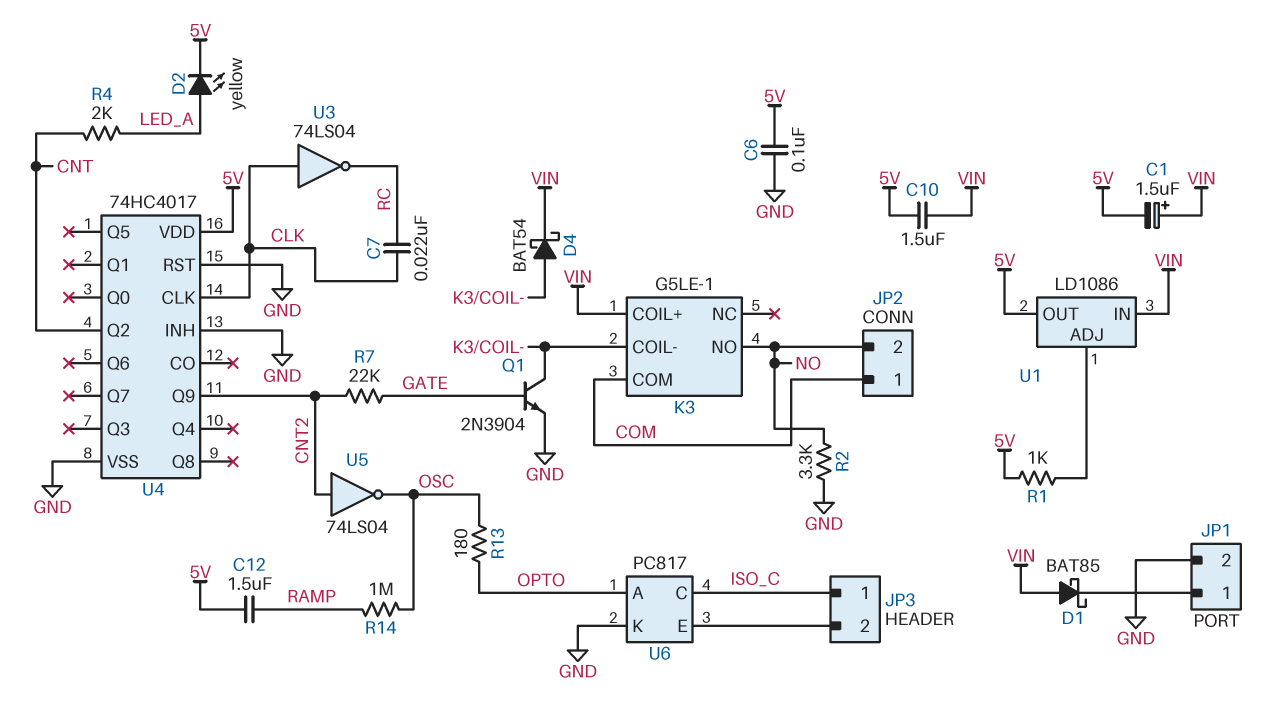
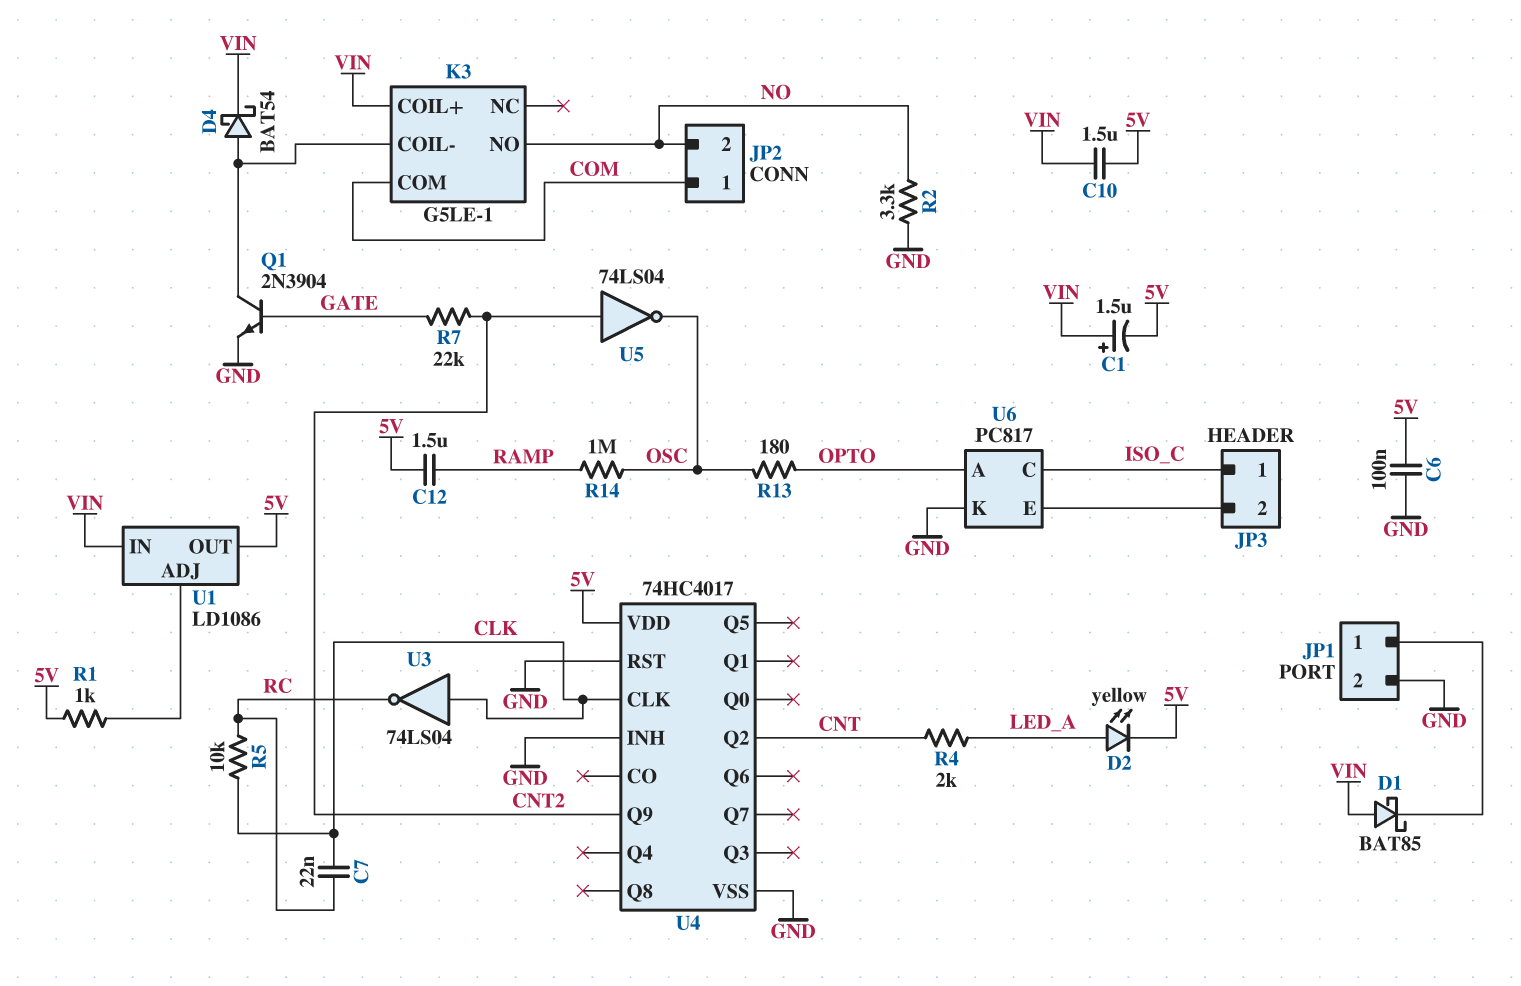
R5: none -> 10k (CLK, RC)

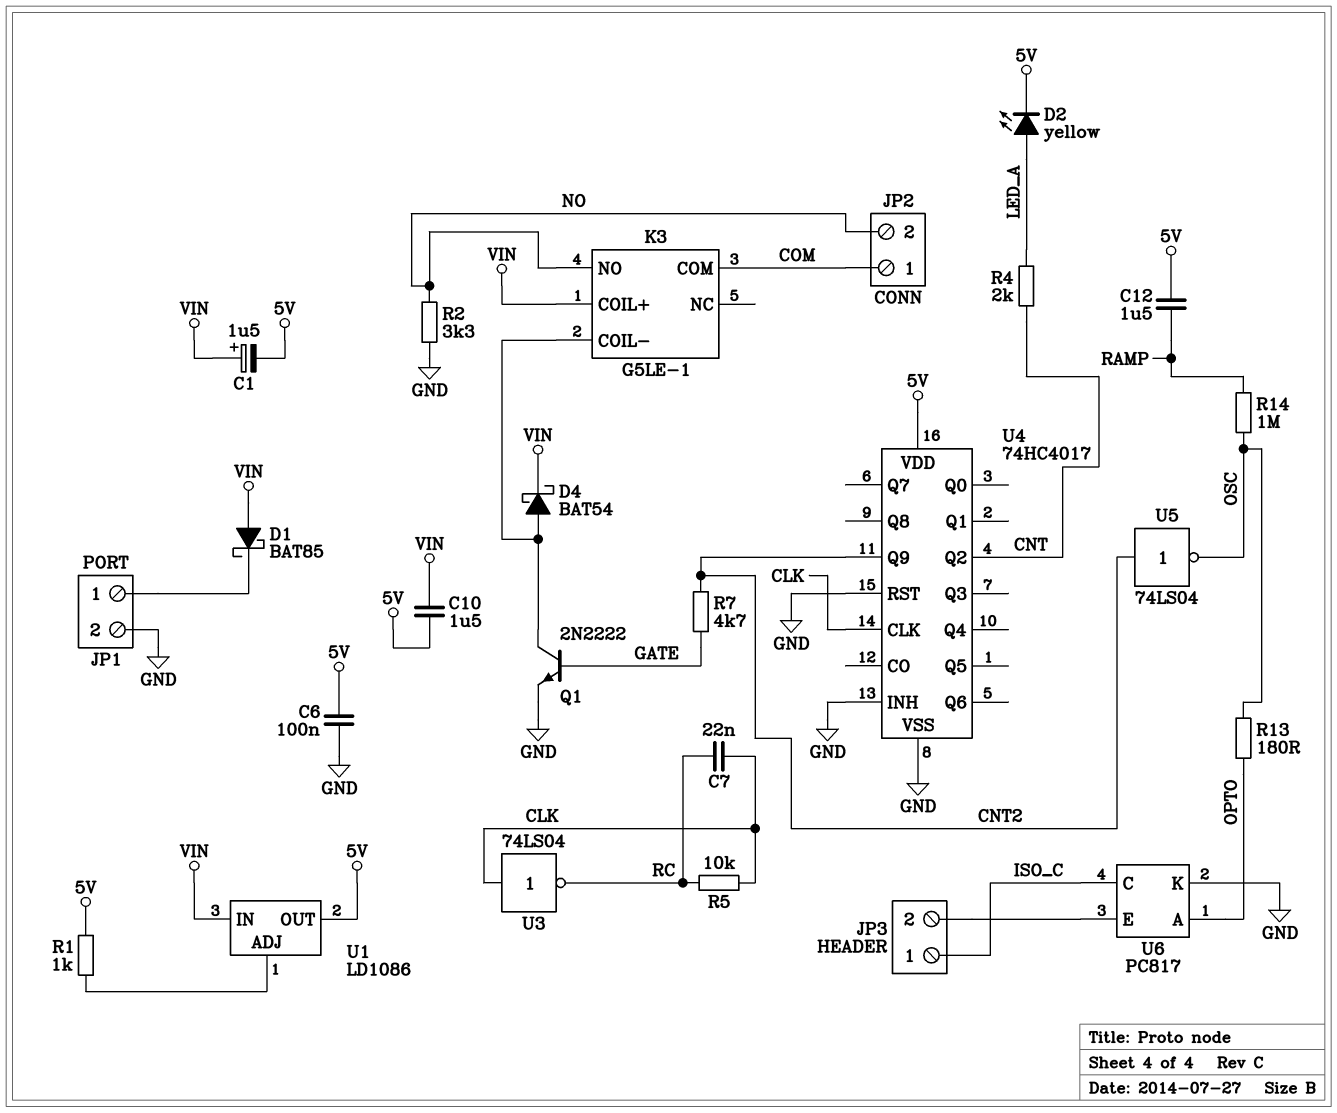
Q1: NPN 2N3904 (B GATE, C K3/COIL-, E GND) -> NPN 2N2222 (B GATE, C K3/COIL-, E GND)
R7: 22k (CNT2, GATE) -> 4.7k (CNT2, GATE)

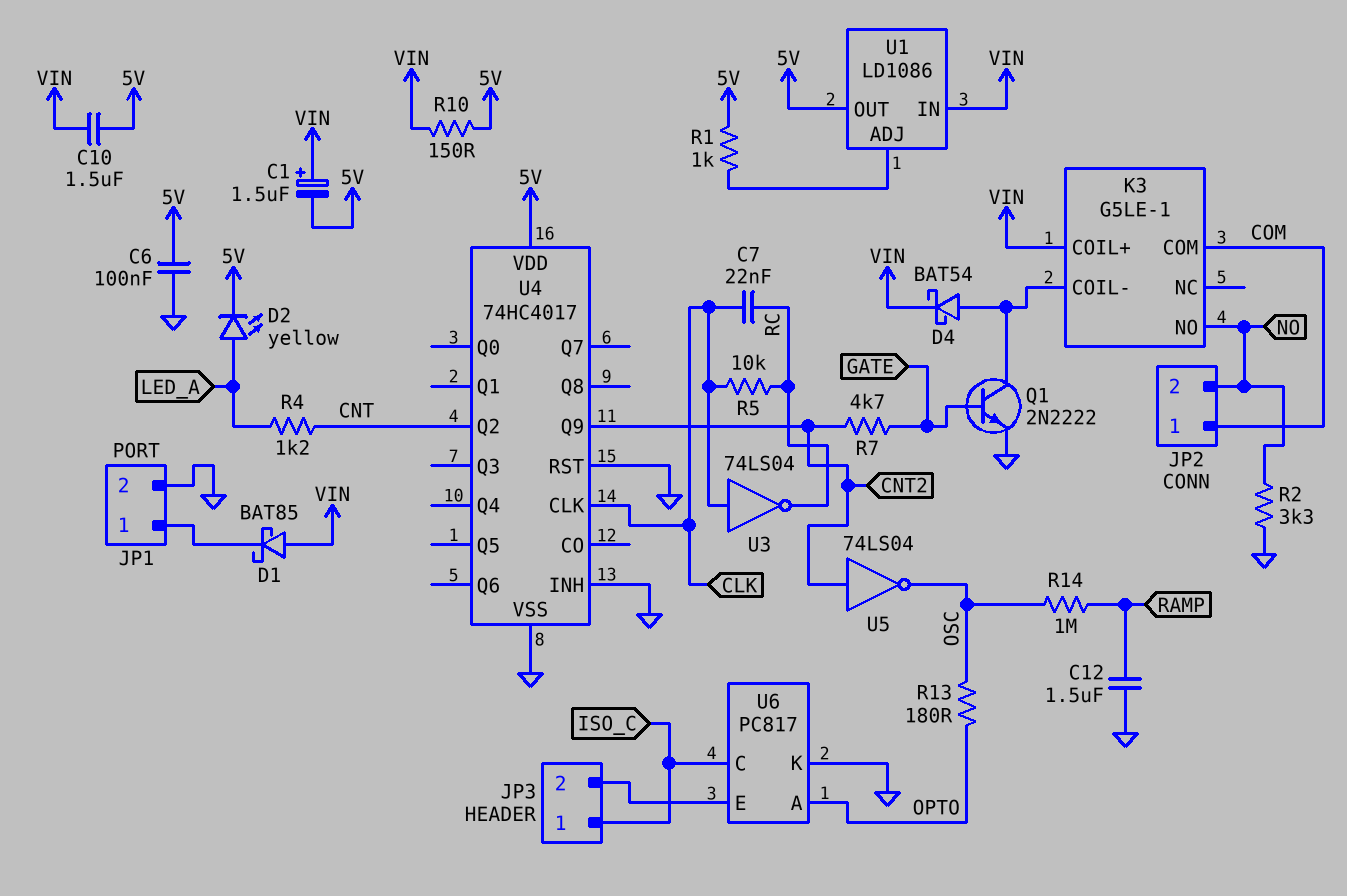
C12: 1.5uF (5V, RAMP) -> 1.5uF (GND, RAMP)
R4: 2k (CNT, LED_A) -> 1.2k (CNT, LED_A)
R10: none -> 150 (5V, VIN)

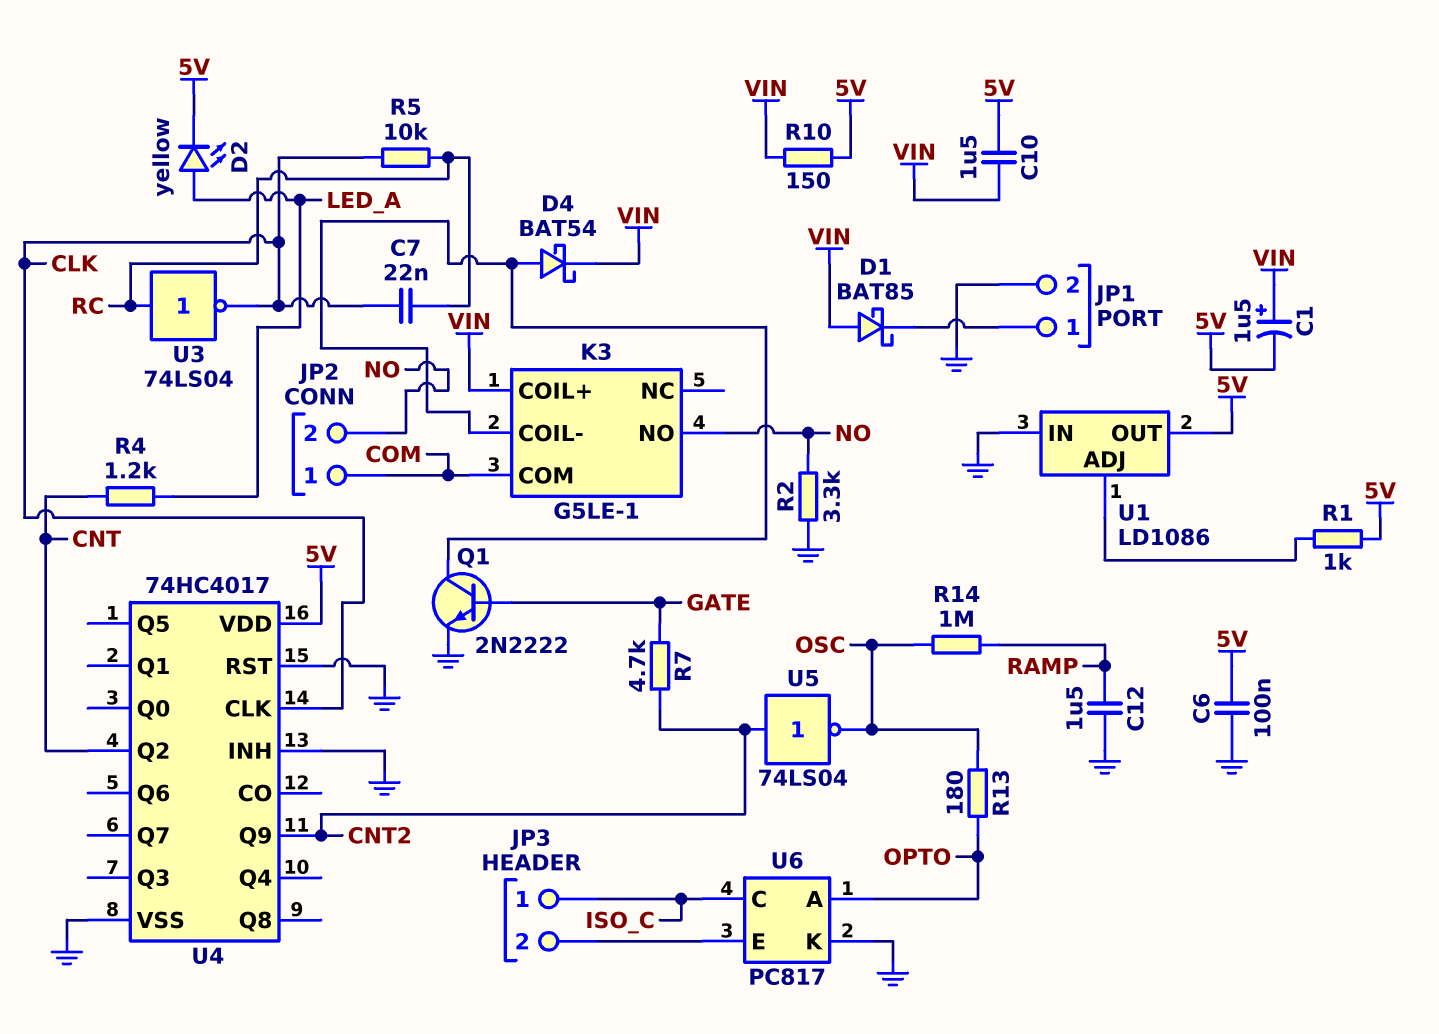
U1 pin IN: VIN -> GND
U3: NOT 74LS04 (in CLK, out RC) -> NOT 74LS04 (in RC, out CLK)

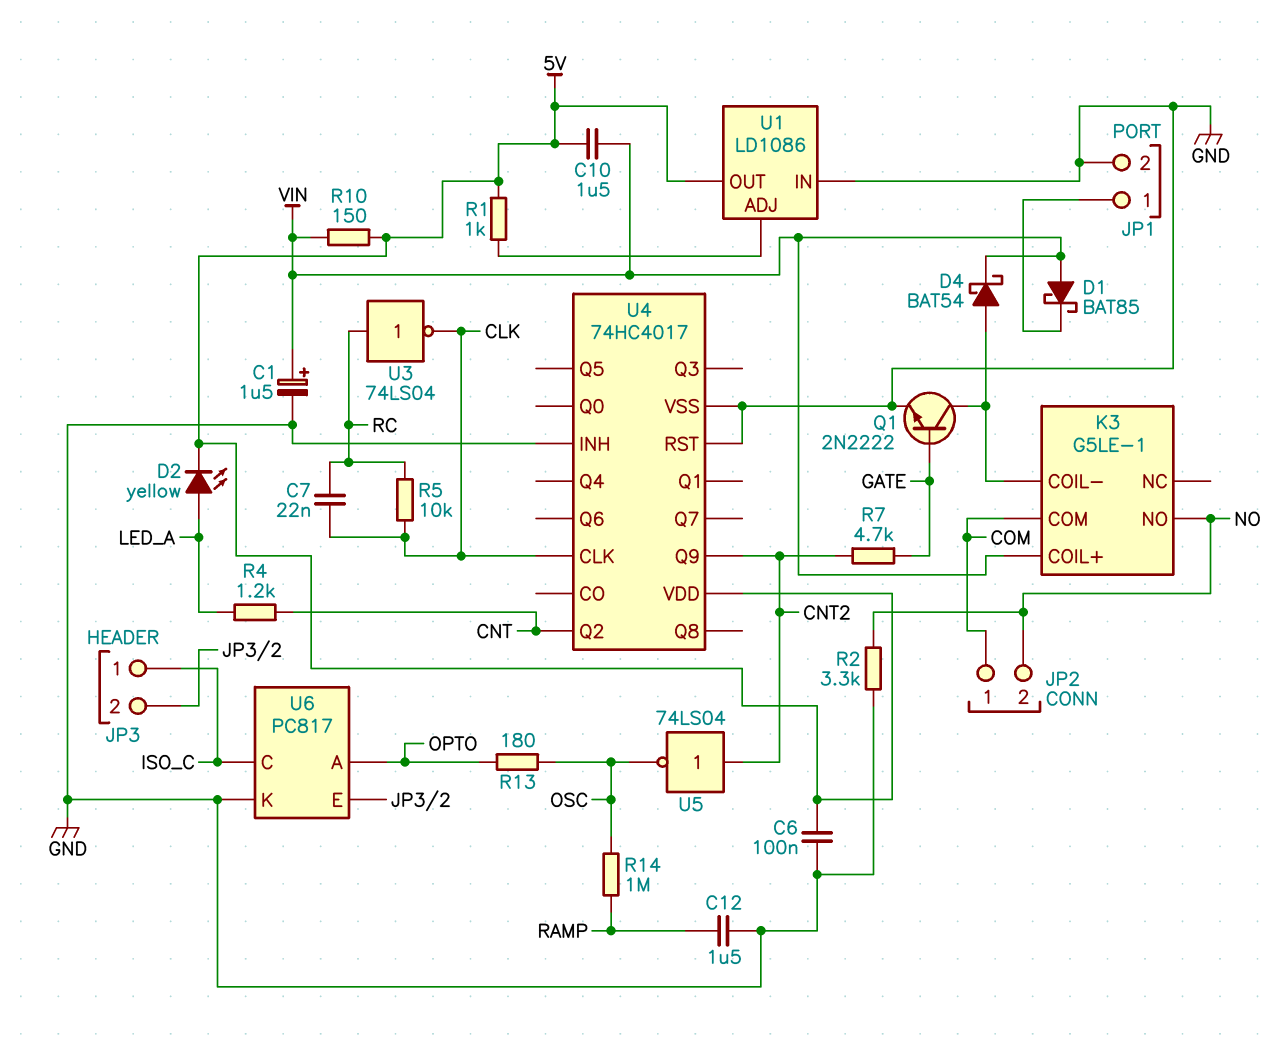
C1: 1.5uF (plus VIN, minus 5V) -> 1.5uF (plus VIN, minus GND)

